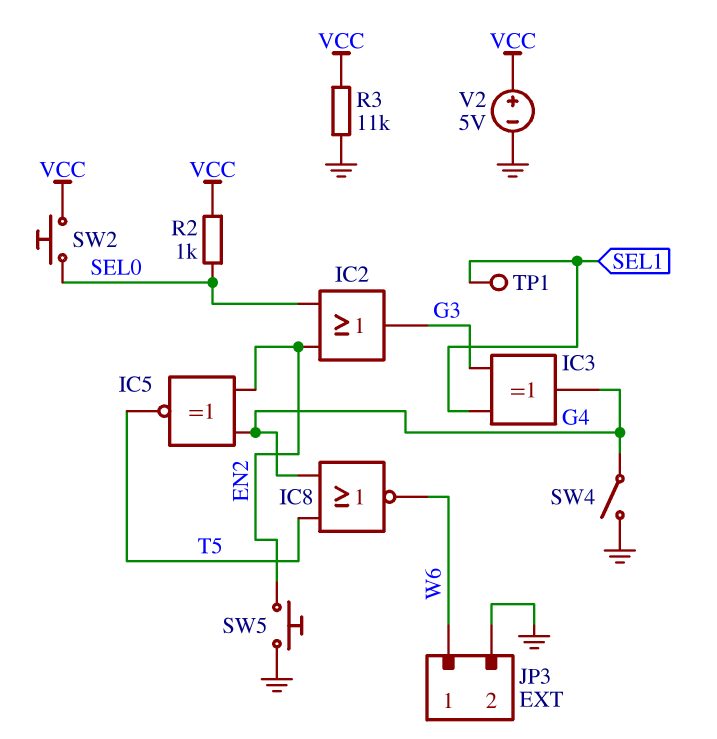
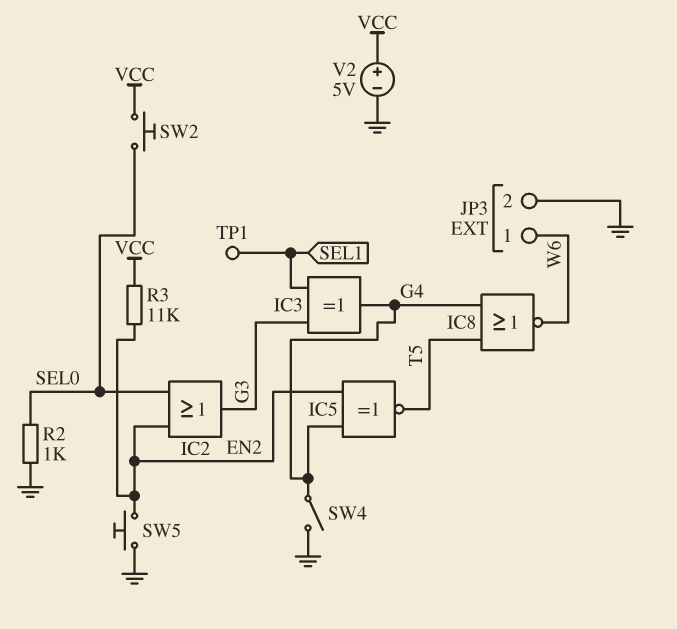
R2: 1k (SEL0, VCC) -> 1k (GND, SEL0)
R3: 11k (GND, VCC) -> 11k (EN2, VCC)

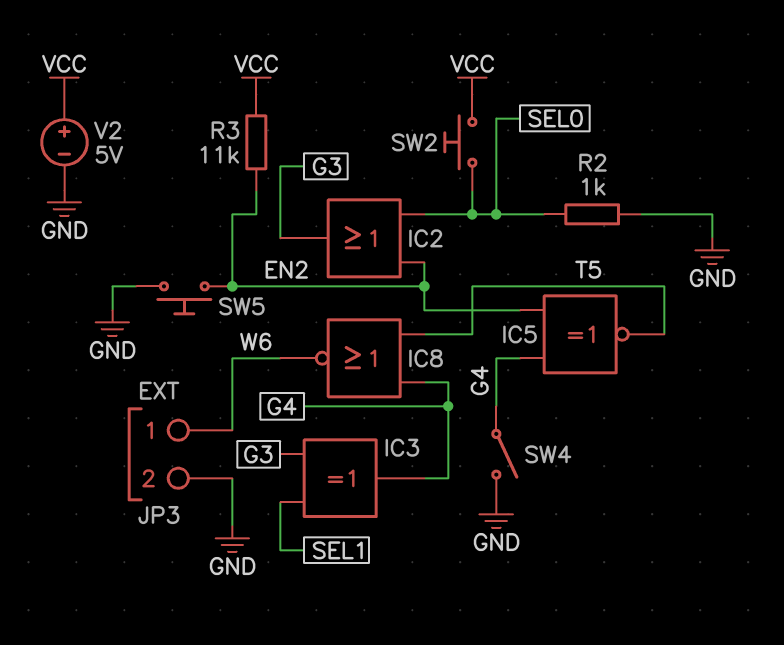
TP1: test point (SEL1) -> none

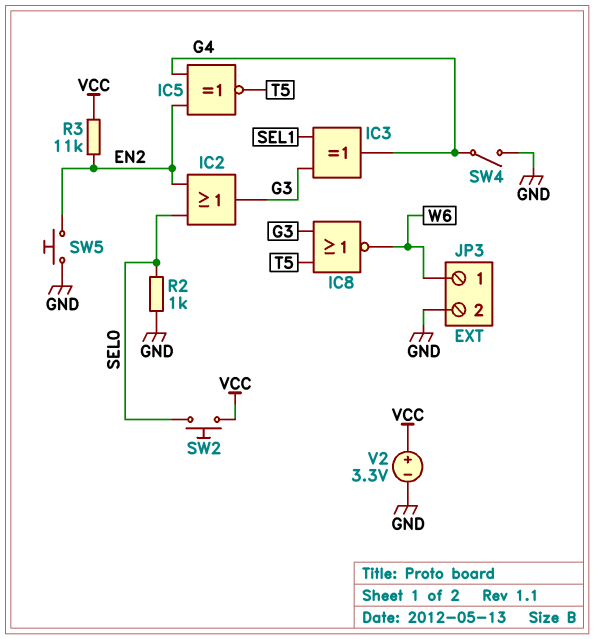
IC8: NOR (in G4, in T5, out W6) -> NOR (in G3, in T5, out W6)
V2: 5V (plus VCC, minus GND) -> 3.3V (plus VCC, minus GND)

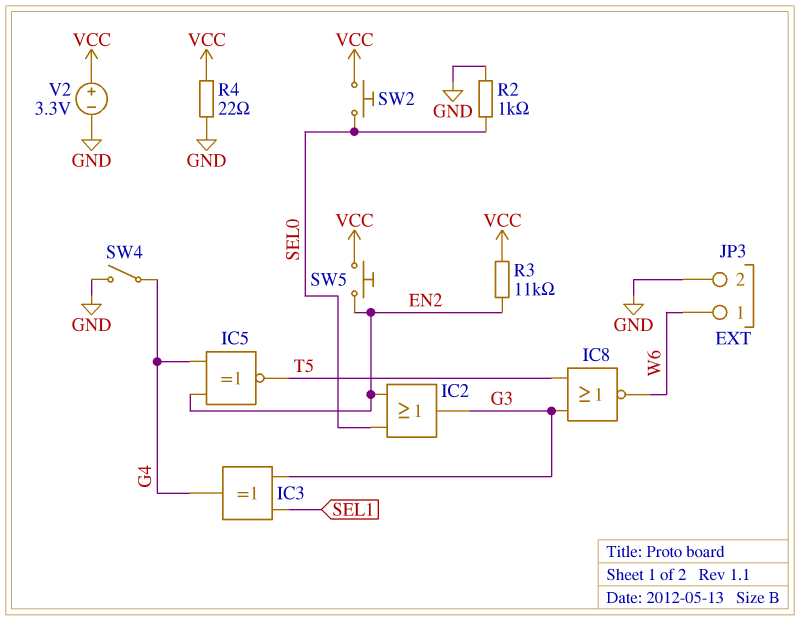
R4: none -> 22 (GND, VCC)
SW5: button (EN2, GND) -> button (EN2, VCC)

